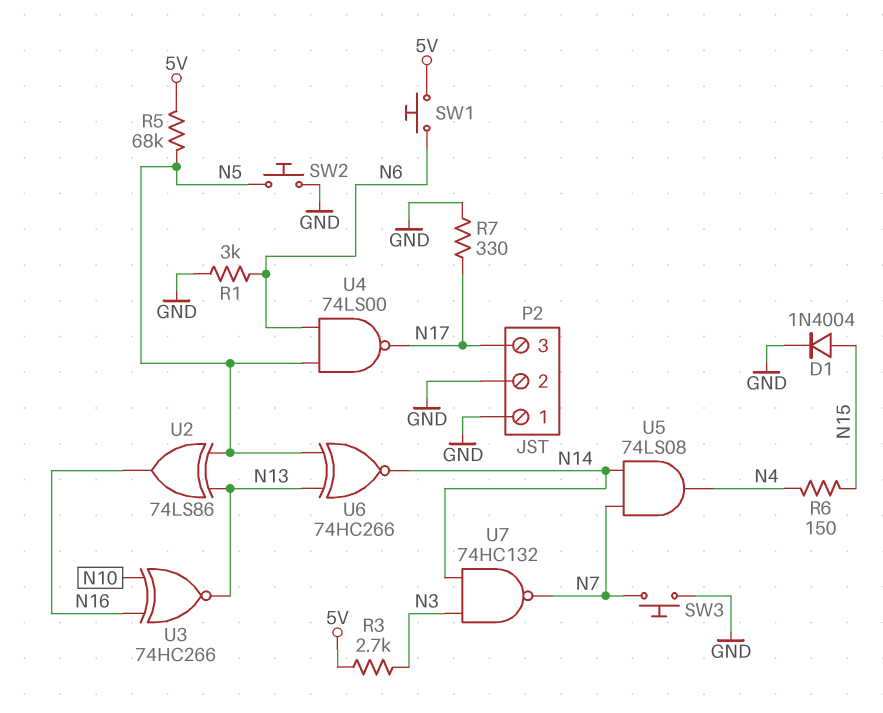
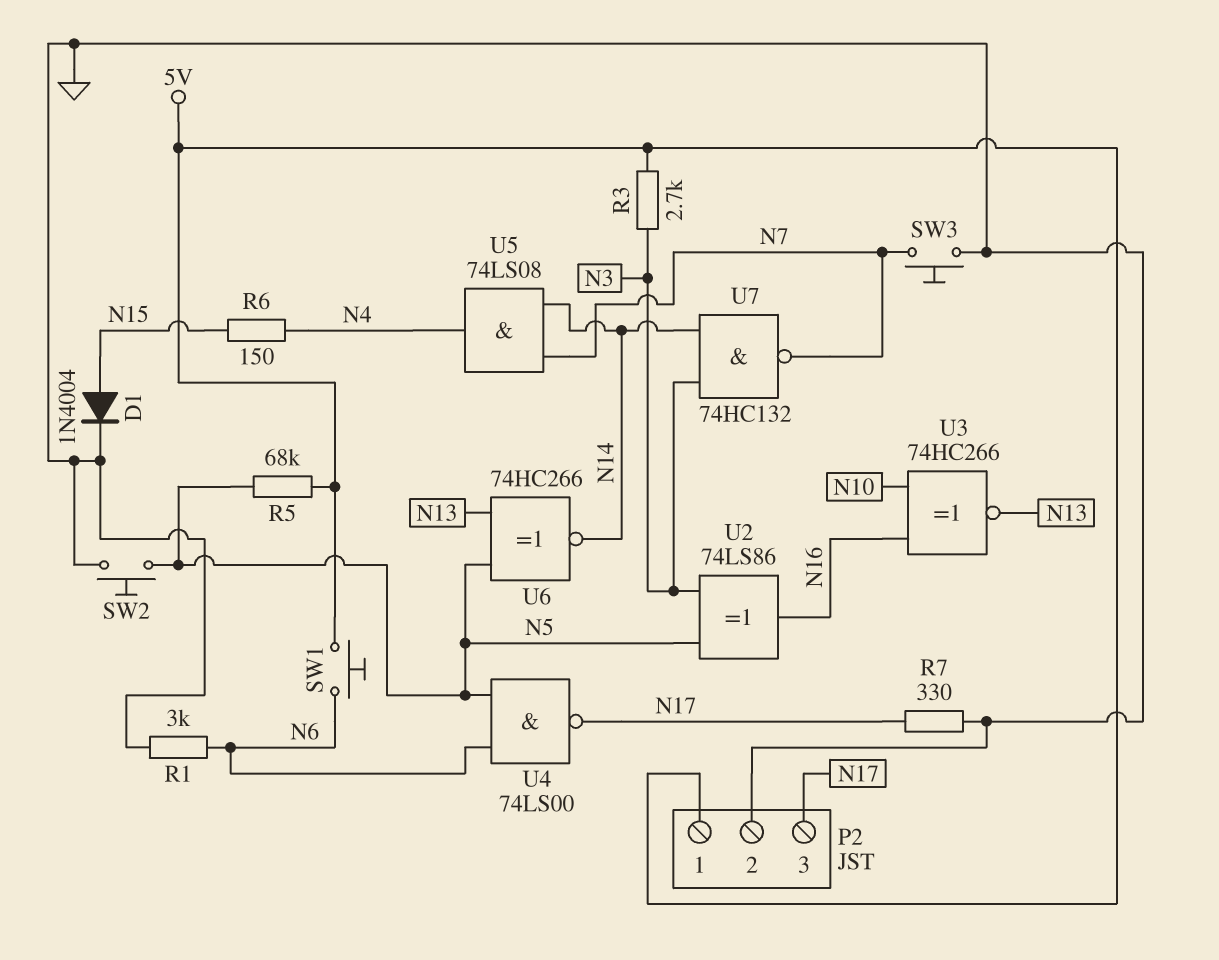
P2 pin 1: GND -> 5V
U2: XOR 74LS86 (in N5, in N13, out N16) -> XOR 74LS86 (in N3, in N5, out N16)

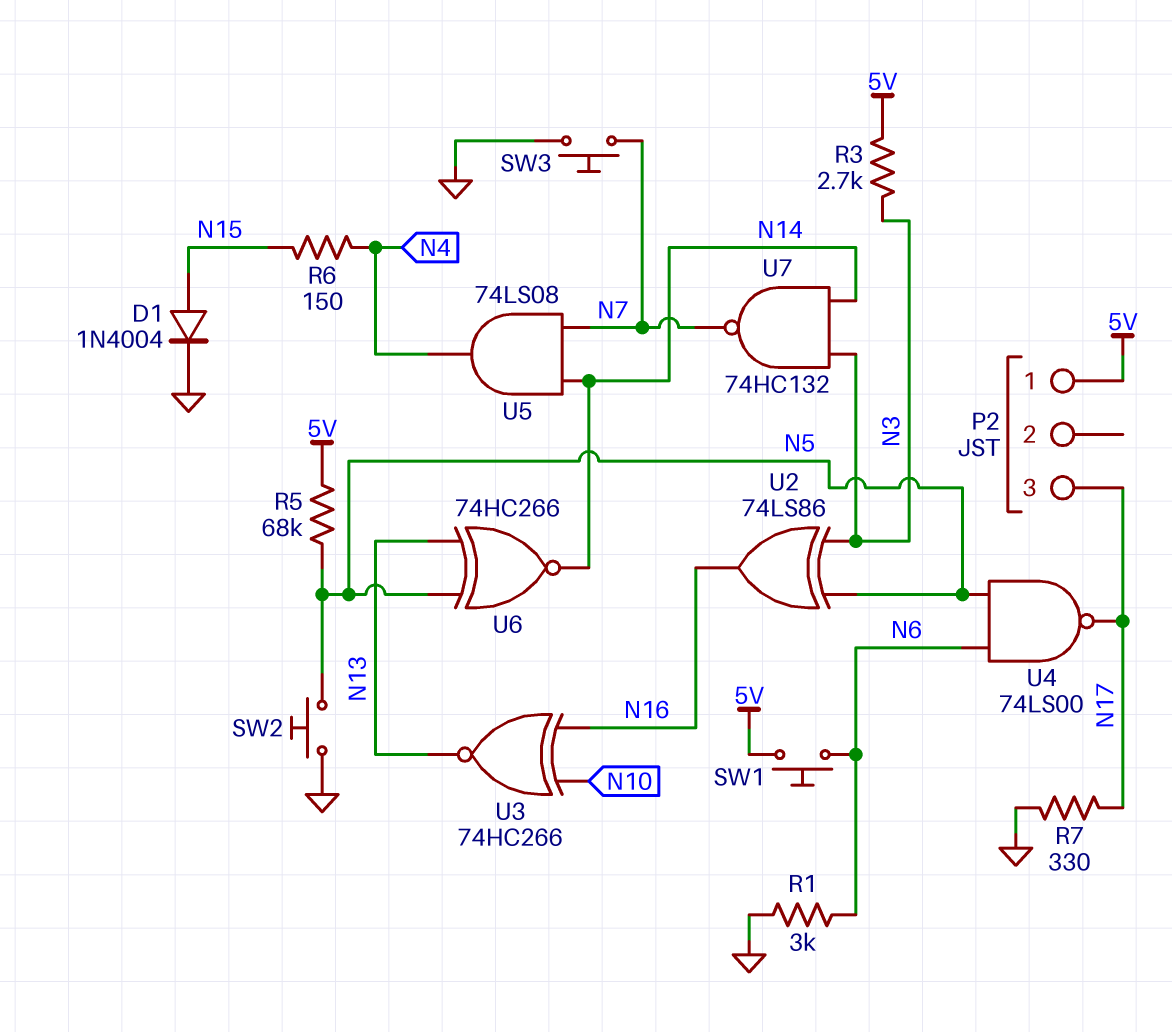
P2 pin 2: GND -> none

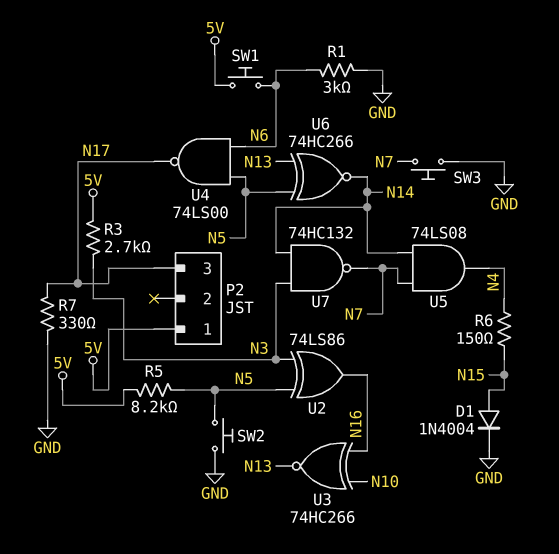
R5: 68k (5V, N5) -> 8.2k (5V, N5)

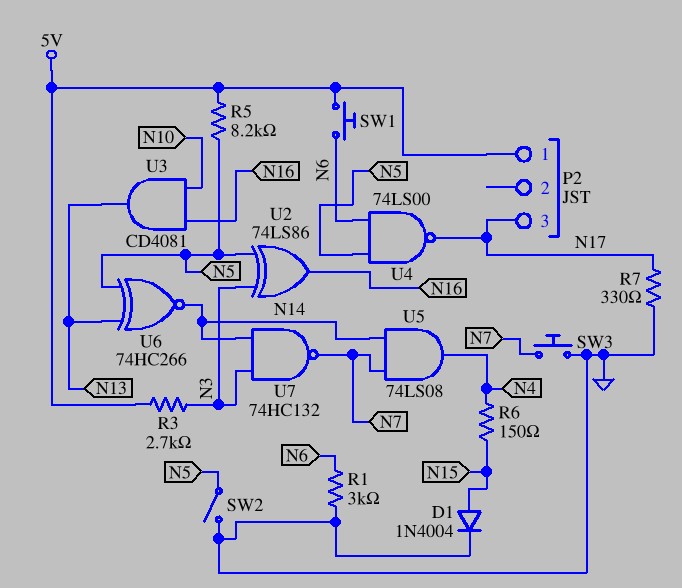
SW2: button (GND, N5) -> switch (GND, N5)
U3: XNOR 74HC266 (in N10, in N16, out N13) -> AND CD4081 (in N10, in N16, out N13)

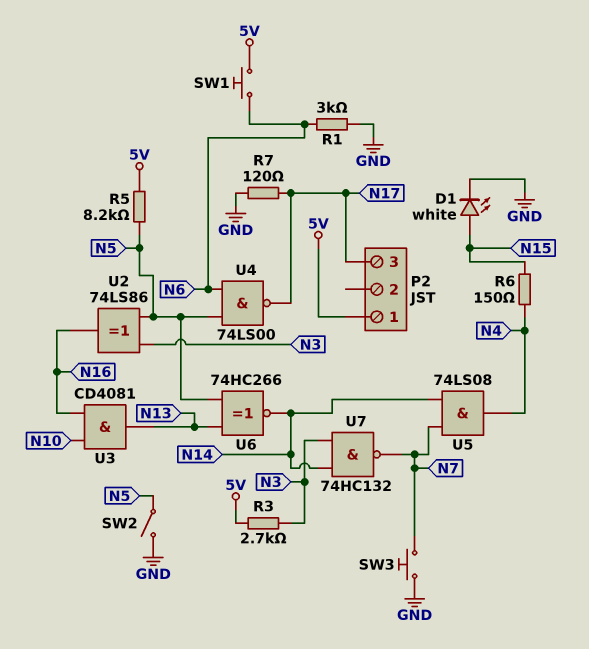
D1: diode 1N4004 (A N15, K GND) -> LED white (A N15, K GND)
R7: 330 (GND, N17) -> 120 (GND, N17)

